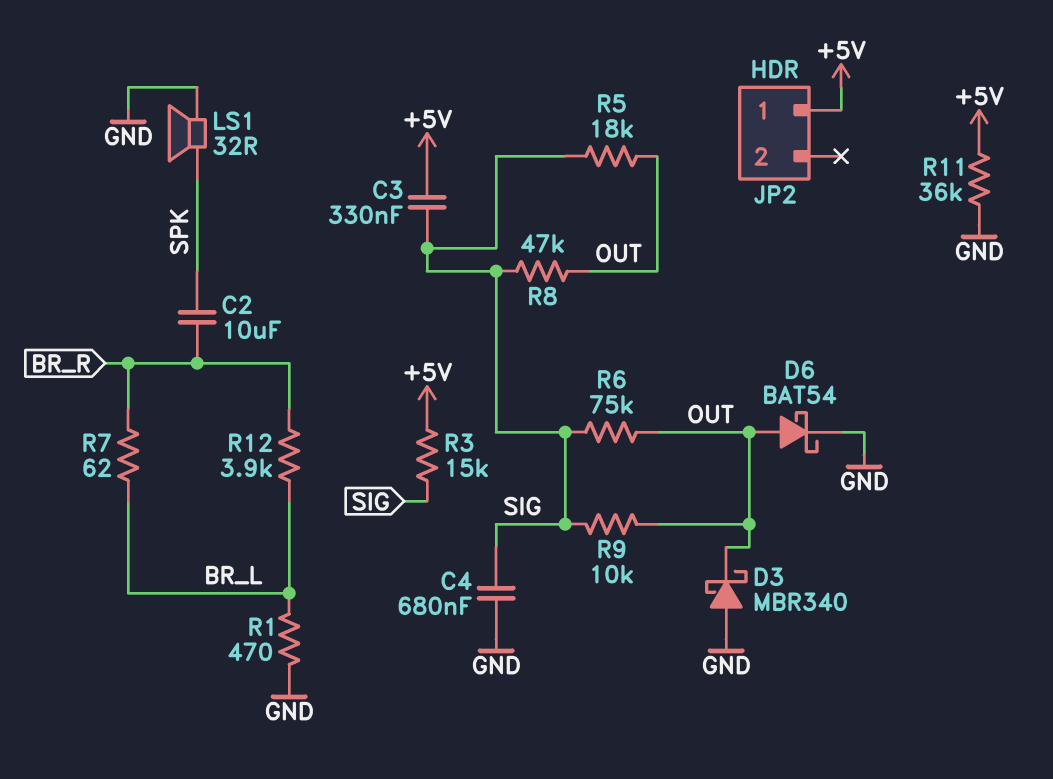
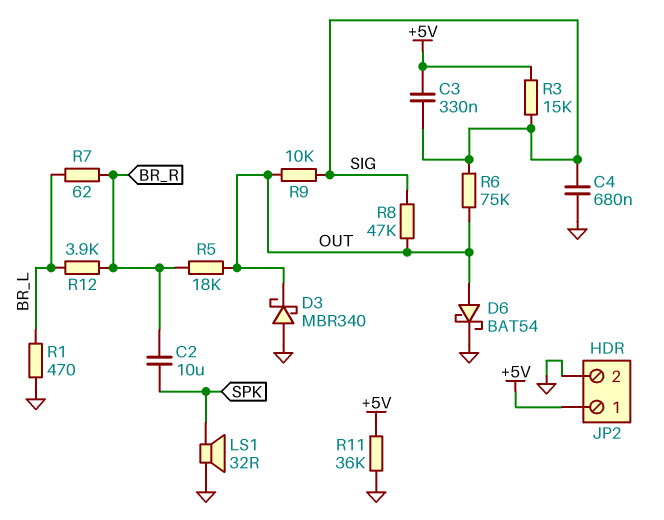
JP2 pin 2: none -> GND
R5: 18k (OUT, SIG) -> 18k (BR_R, OUT)

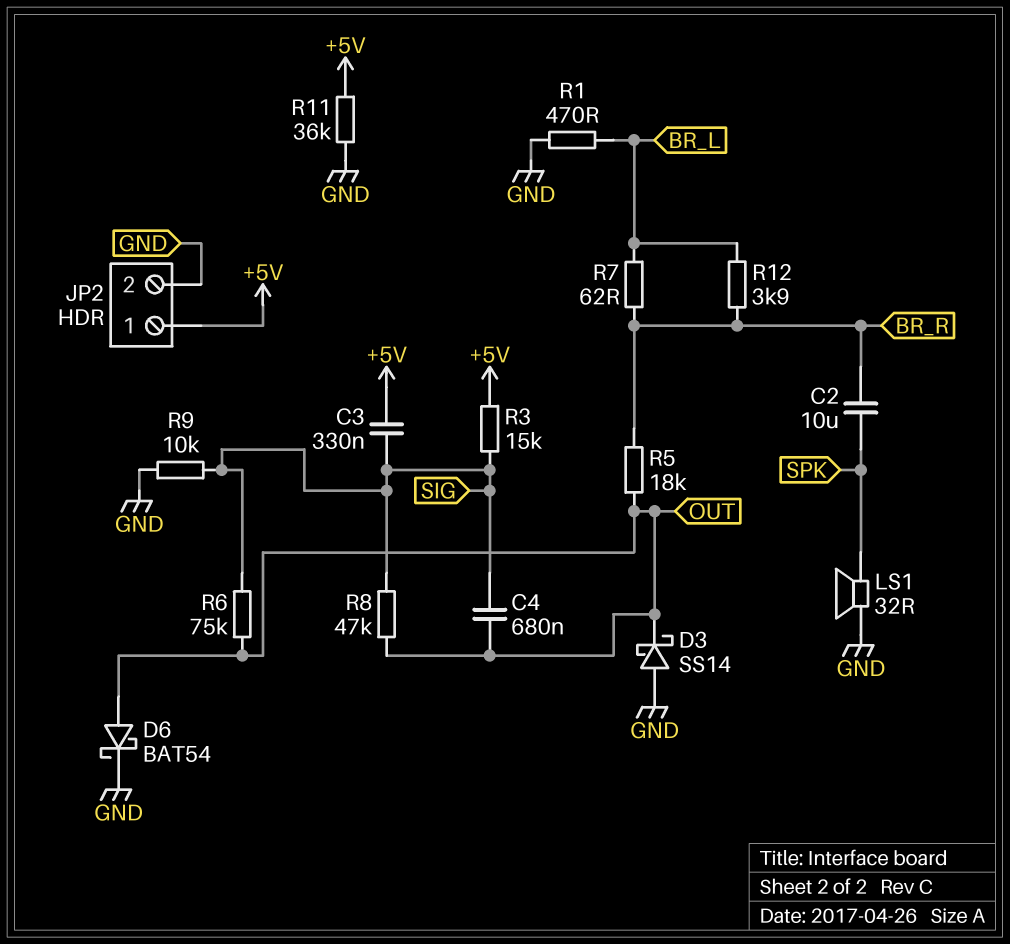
C4: 680nF (GND, SIG) -> 680nF (OUT, SIG)
D3: schottky MBR340 (A GND, K OUT) -> schottky SS14 (A GND, K OUT)
R9: 10k (OUT, SIG) -> 10k (GND, SIG)

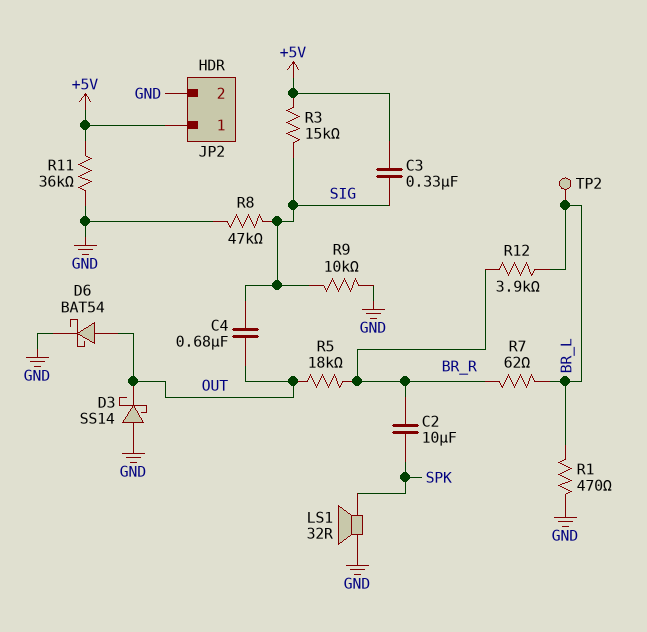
R6: 75k (OUT, SIG) -> none
R8: 47k (OUT, SIG) -> 47k (GND, SIG)
TP2: none -> test point (BR_L)

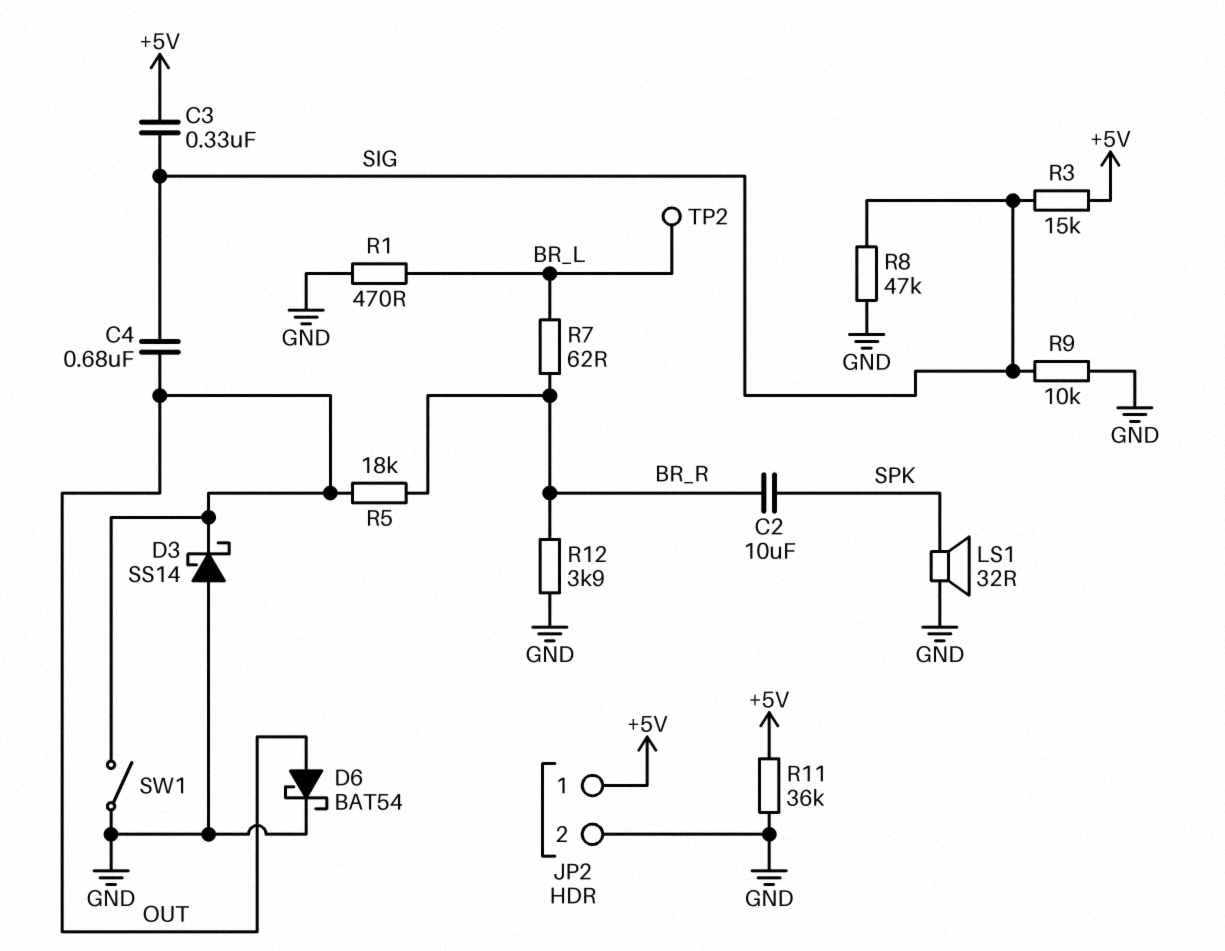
R12: 3.9k (BR_L, BR_R) -> 3.9k (BR_R, GND)
SW1: none -> switch (GND, OUT)

